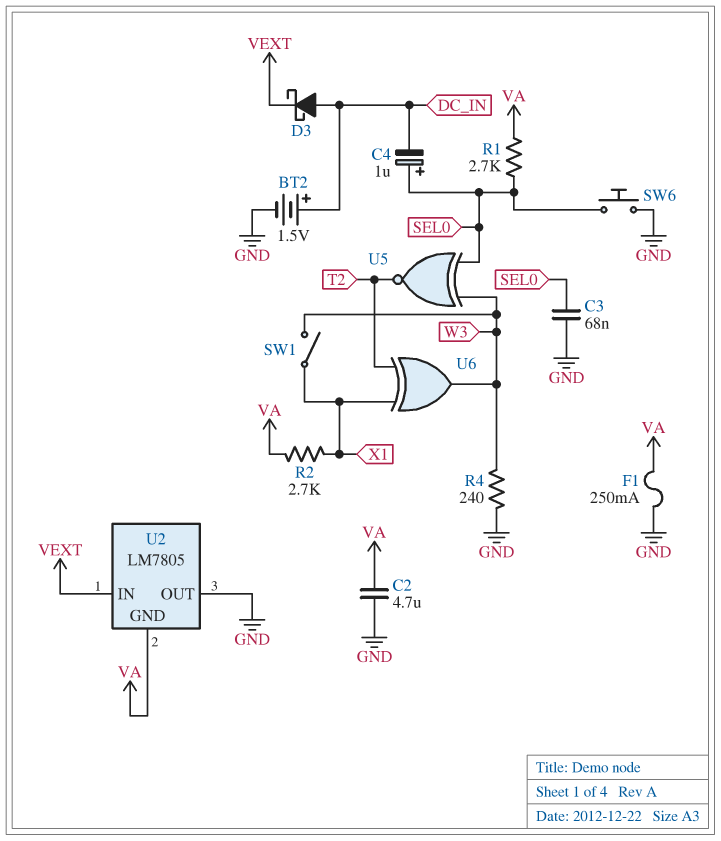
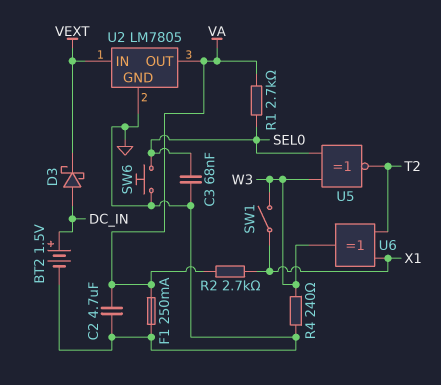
C4: 1uF (plus SEL0, minus DC_IN) -> none
U2 pin GND: VA -> GND
U2 pin OUT: GND -> VA

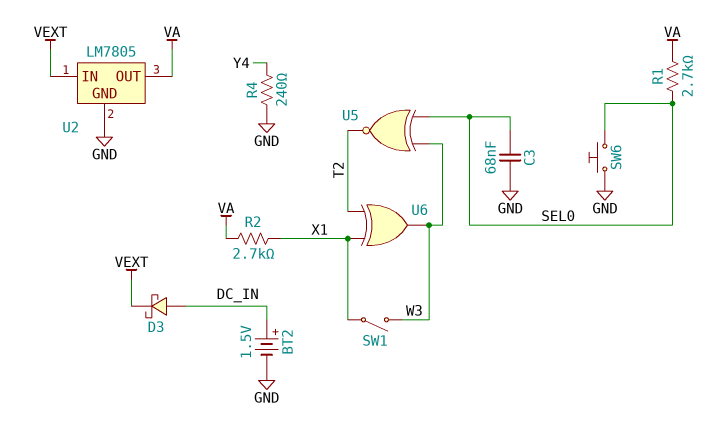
C2: 4.7uF (GND, VA) -> none
F1: 250mA (GND, VA) -> none
R4: 240 (GND, W3) -> 240 (GND, Y4)

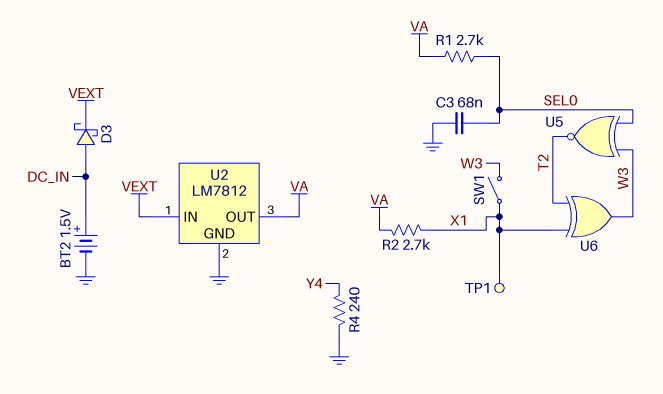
SW6: button (GND, SEL0) -> none
TP1: none -> test point (X1)
U2: LM7805 -> LM7812

